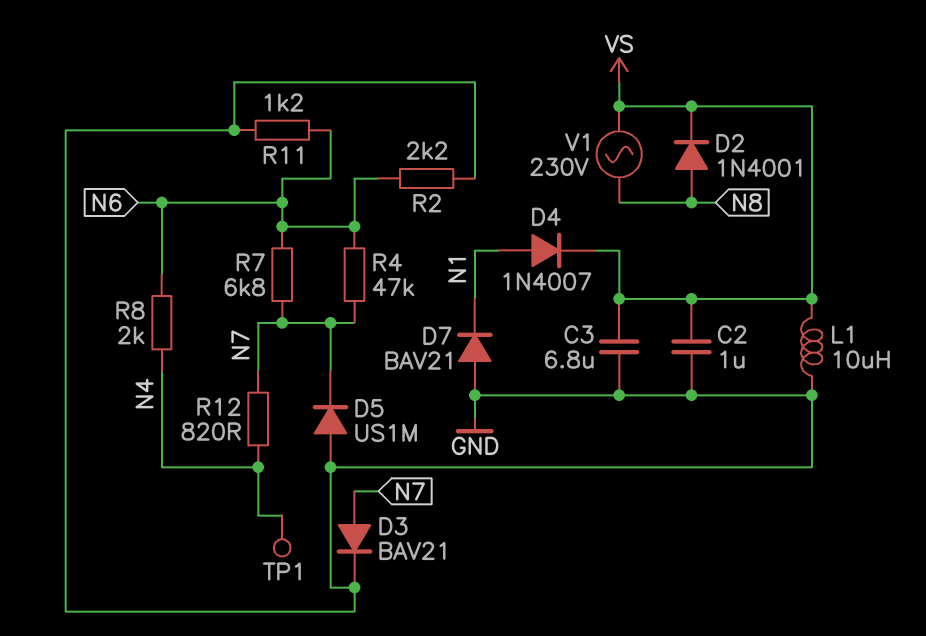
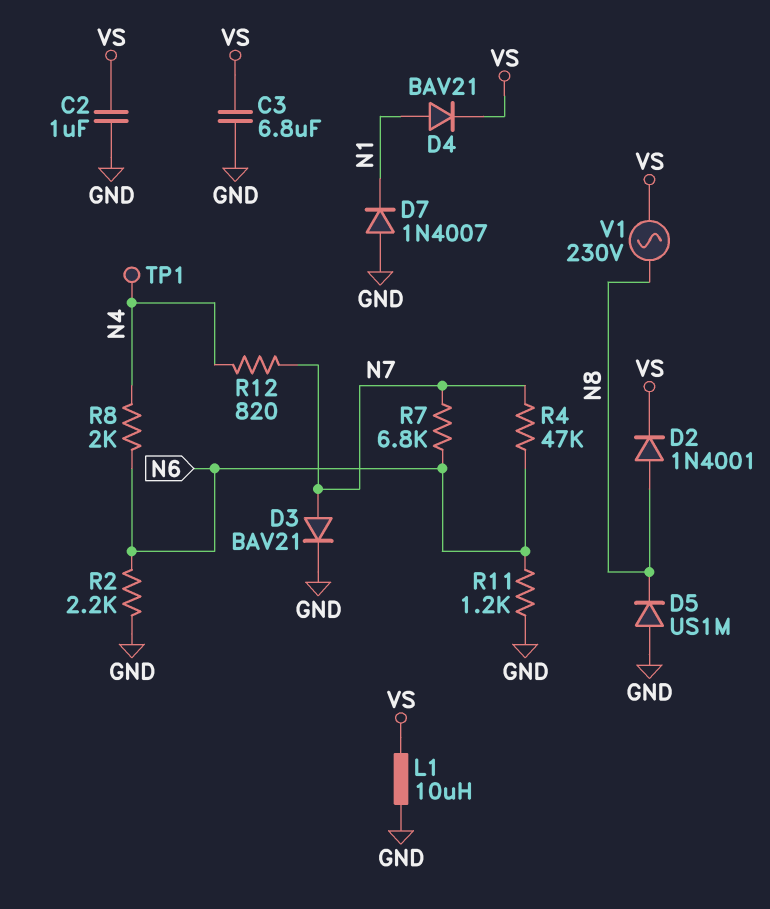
D4: diode 1N4007 (A N1, K VS) -> diode BAV21 (A N1, K VS)
D5: diode US1M (A GND, K N7) -> diode US1M (A GND, K N8)
D7: diode BAV21 (A GND, K N1) -> diode 1N4007 (A GND, K N1)

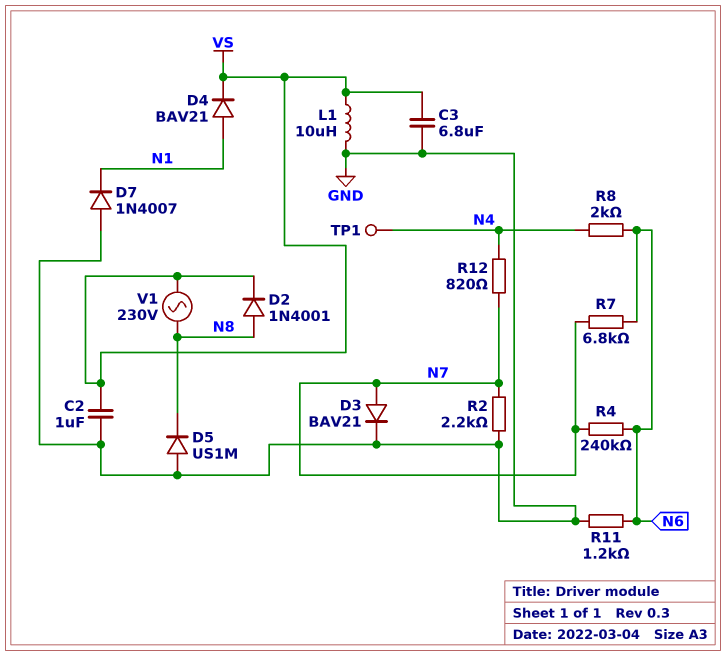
R2: 2.2k (GND, N6) -> 2.2k (GND, N7)
R4: 47k (N6, N7) -> 240k (N6, N7)

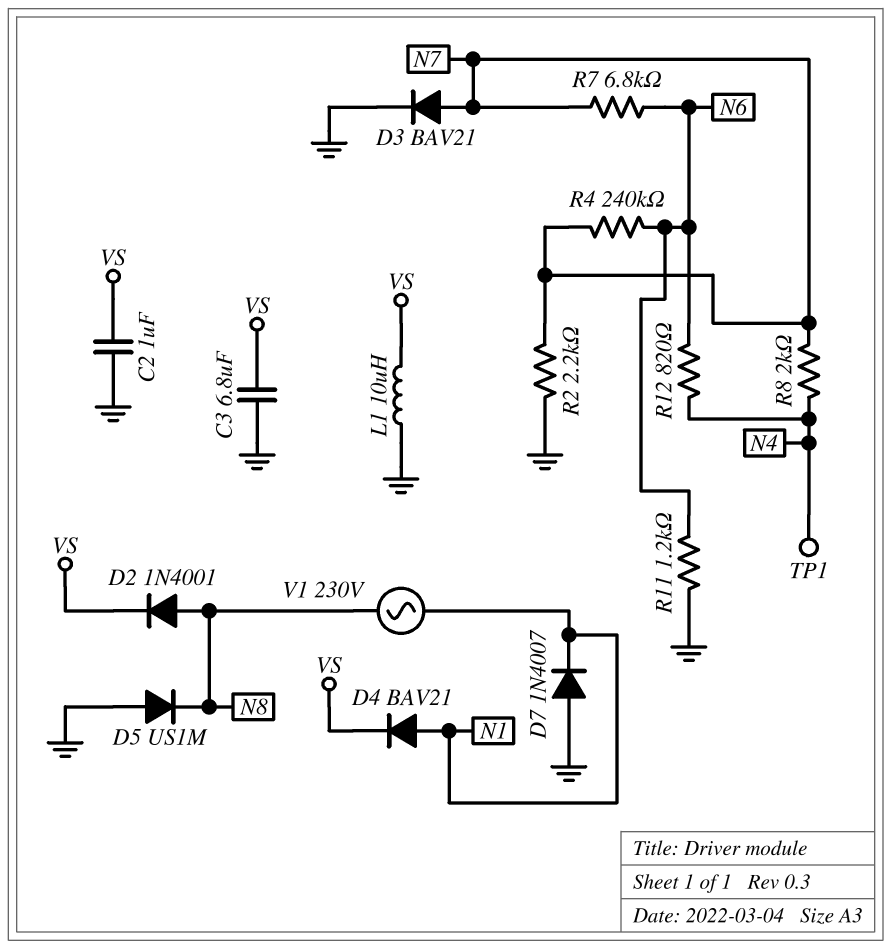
R8: 2k (N4, N6) -> 2k (N4, N7)
R12: 820 (N4, N7) -> 820 (N4, N6)
V1: AC 230V (N8, VS) -> AC 230V (N1, N8)

